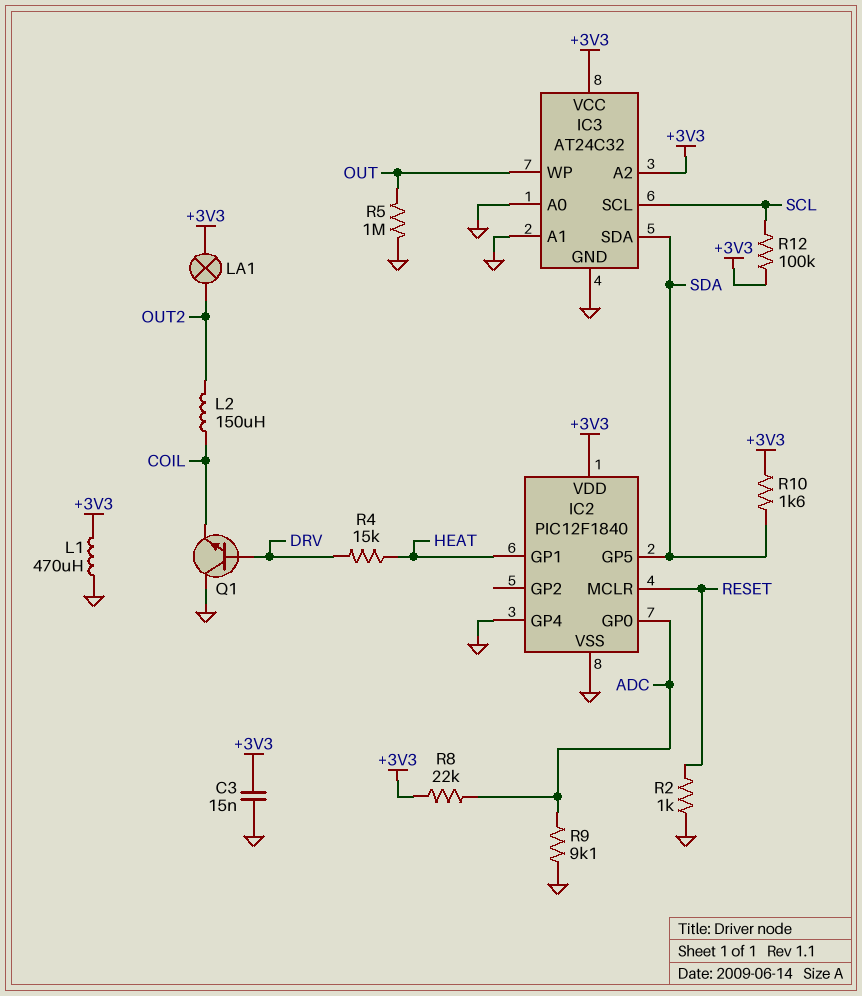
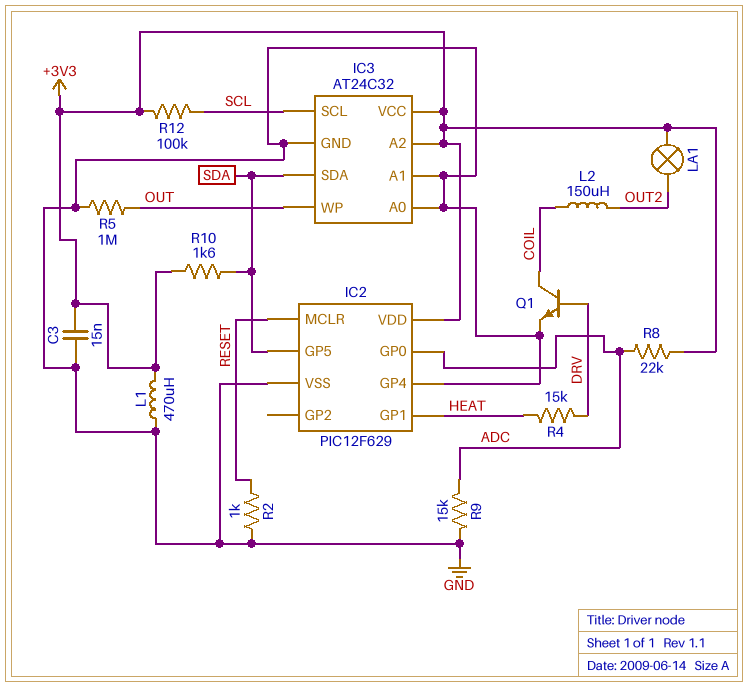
IC2: PIC12F1840 -> PIC12F629
Q1: NPN (B DRV, C GND, E COIL) -> NPN (B DRV, C COIL, E GND)
R9: 9.1k (ADC, GND) -> 15k (ADC, GND)

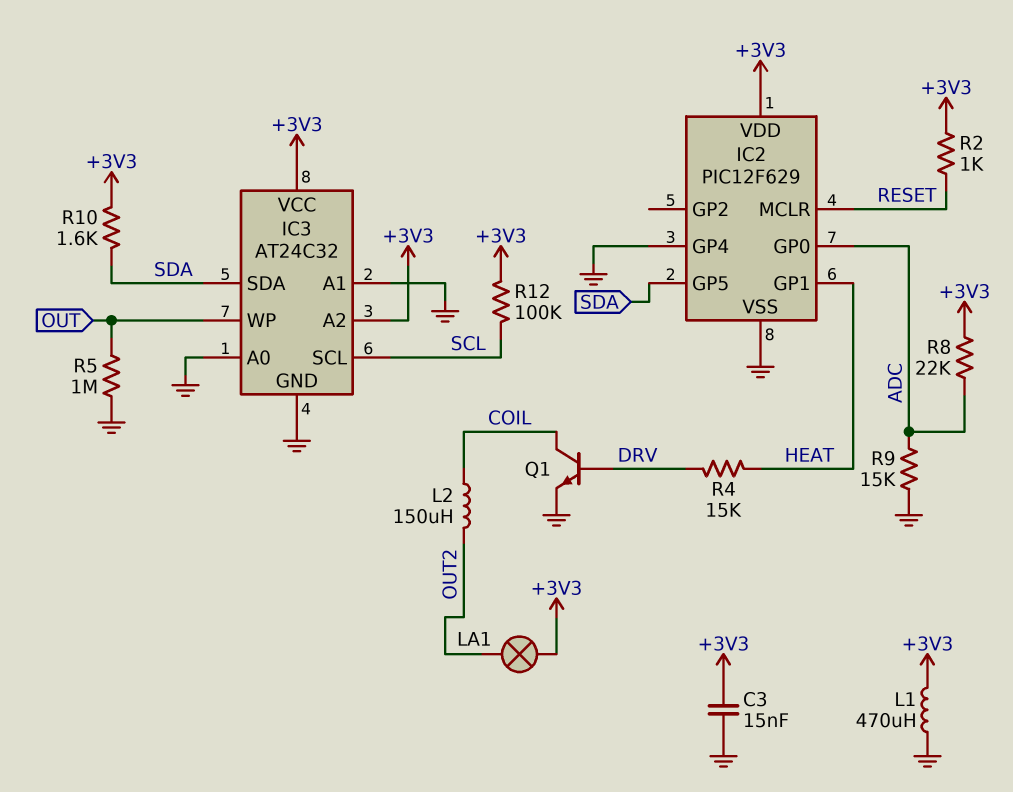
R2: 1k (GND, RESET) -> 1k (+3V3, RESET)

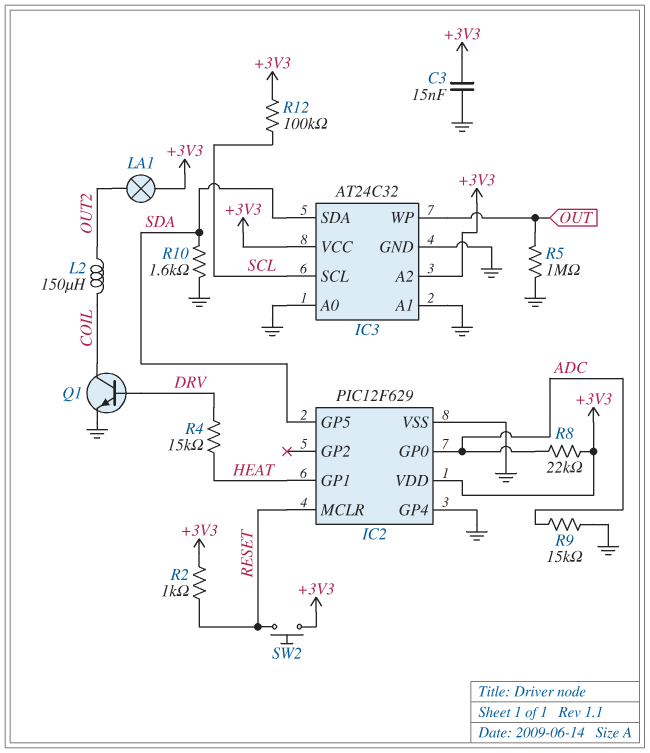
L1: 470uH (+3V3, GND) -> none
R10: 1.6k (+3V3, SDA) -> 1.6k (GND, SDA)
SW2: none -> button (+3V3, RESET)

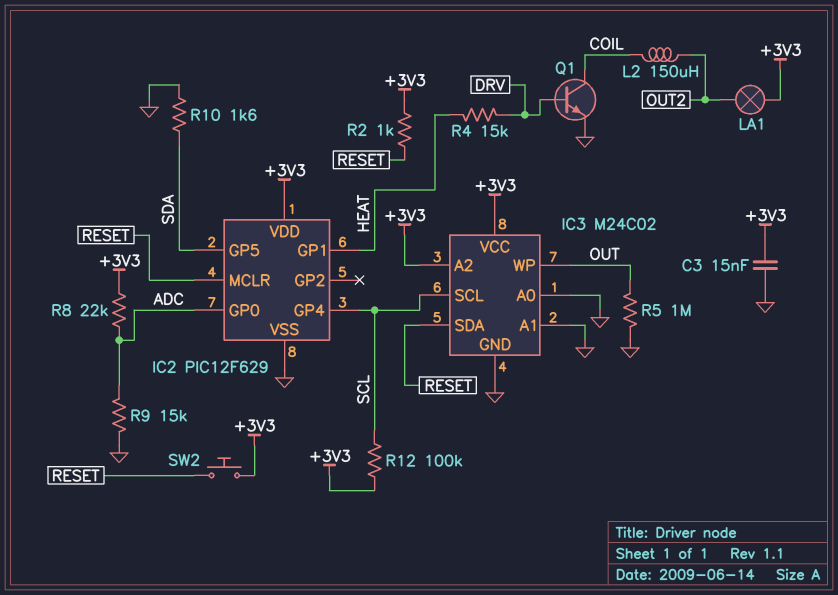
IC2 pin GP4: GND -> SCL
IC3: AT24C32 -> M24C02
IC3 pin SDA: SDA -> RESET

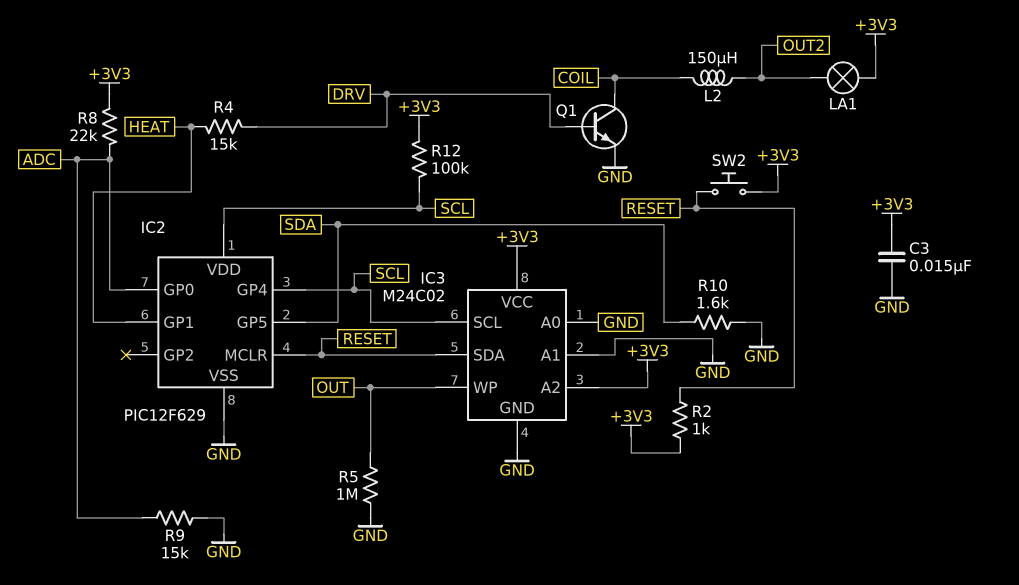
IC2 pin VDD: +3V3 -> SCL

